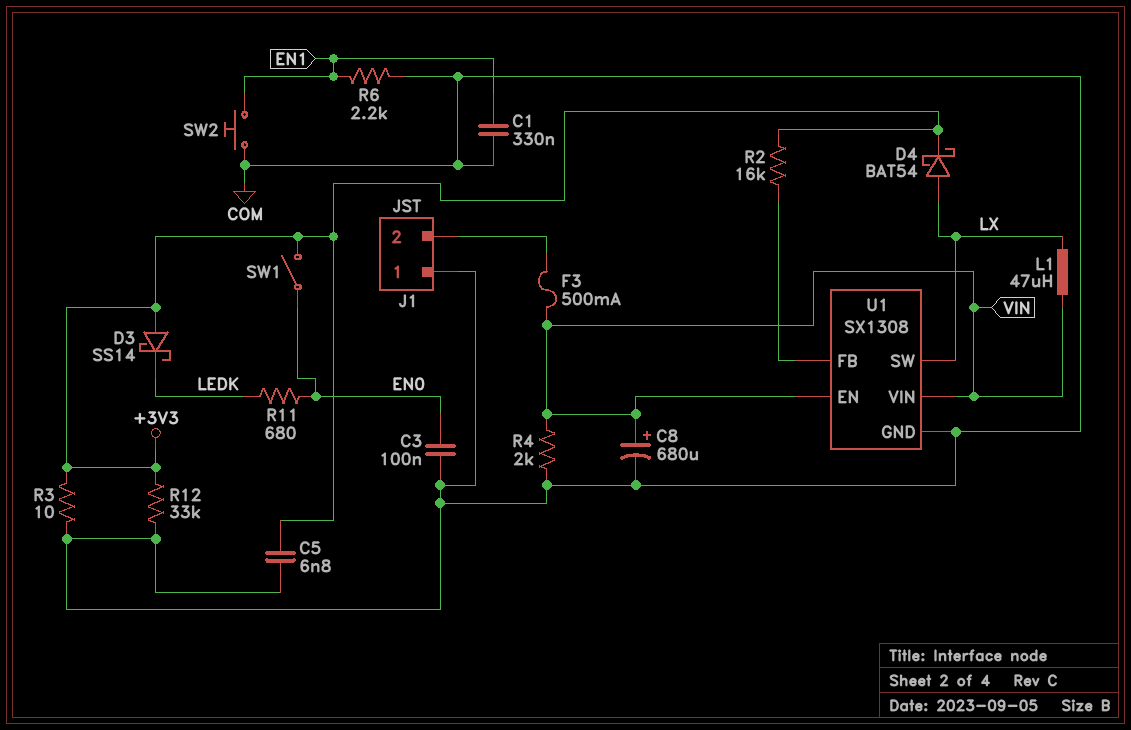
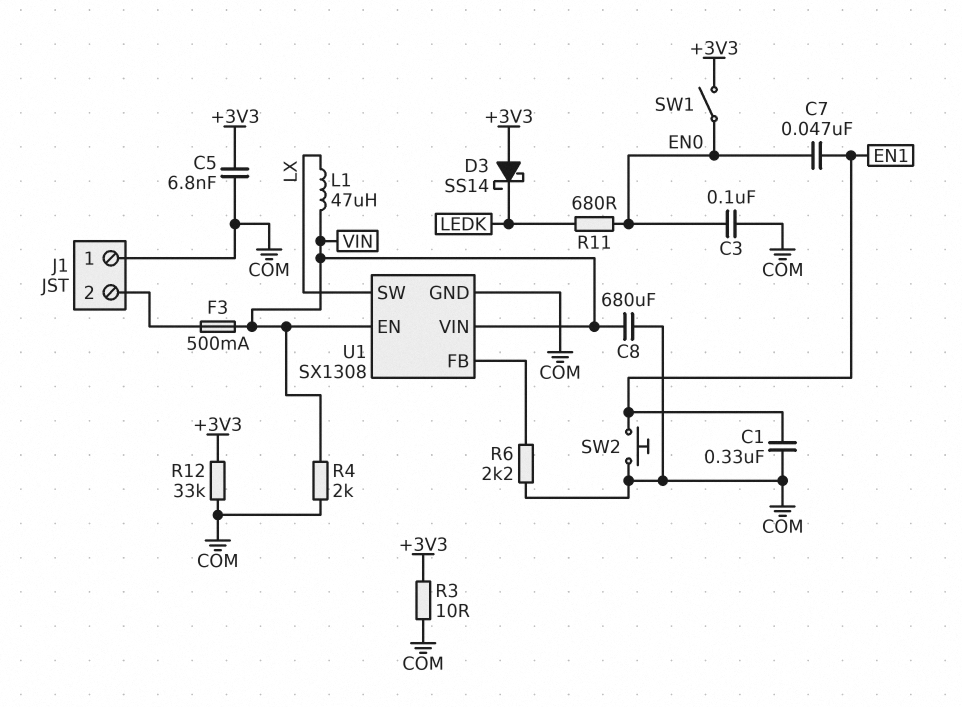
C7: none -> 47nF (EN0, EN1)
C8: 680uF (plus VIN, minus COM) -> 680uF (COM, VIN)
D4: schottky BAT54 (A LX, K +3V3) -> none
R2: 16k (+3V3, U1/FB) -> none
R6: 2.2k (COM, EN1) -> 2.2k (COM, U1/FB)

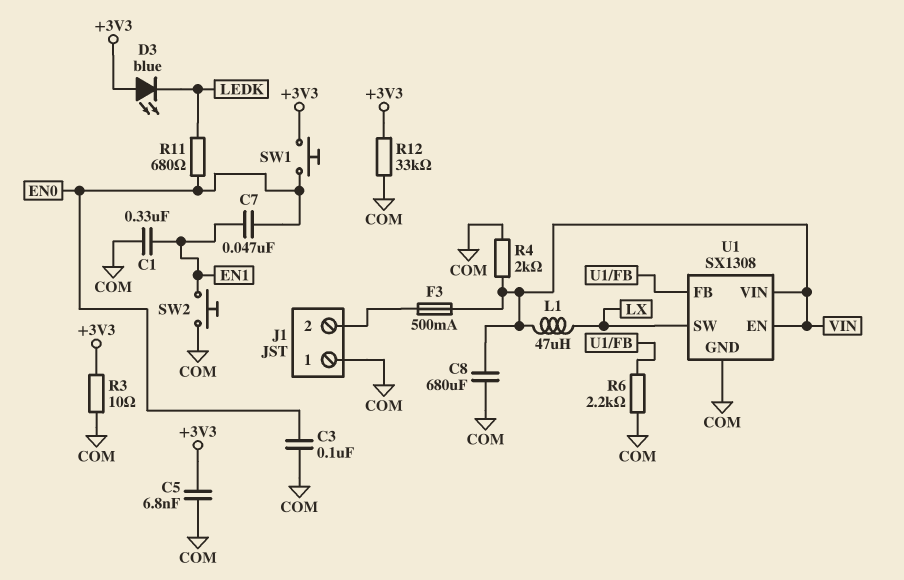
D3: schottky SS14 (A +3V3, K LEDK) -> LED blue (A +3V3, K LEDK)
SW1: switch (+3V3, EN0) -> button (+3V3, EN0)

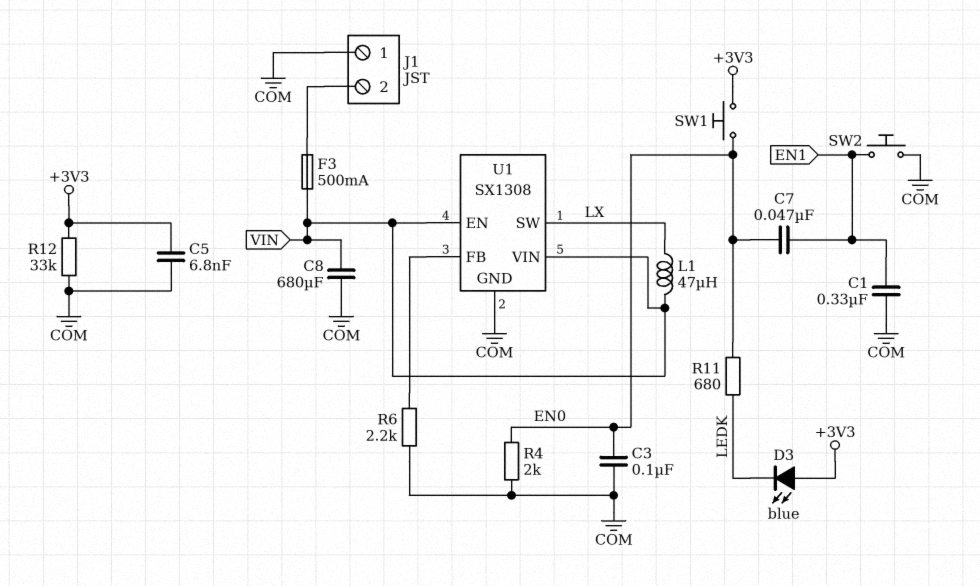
R3: 10 (+3V3, COM) -> none
R4: 2k (COM, VIN) -> 2k (COM, EN0)

